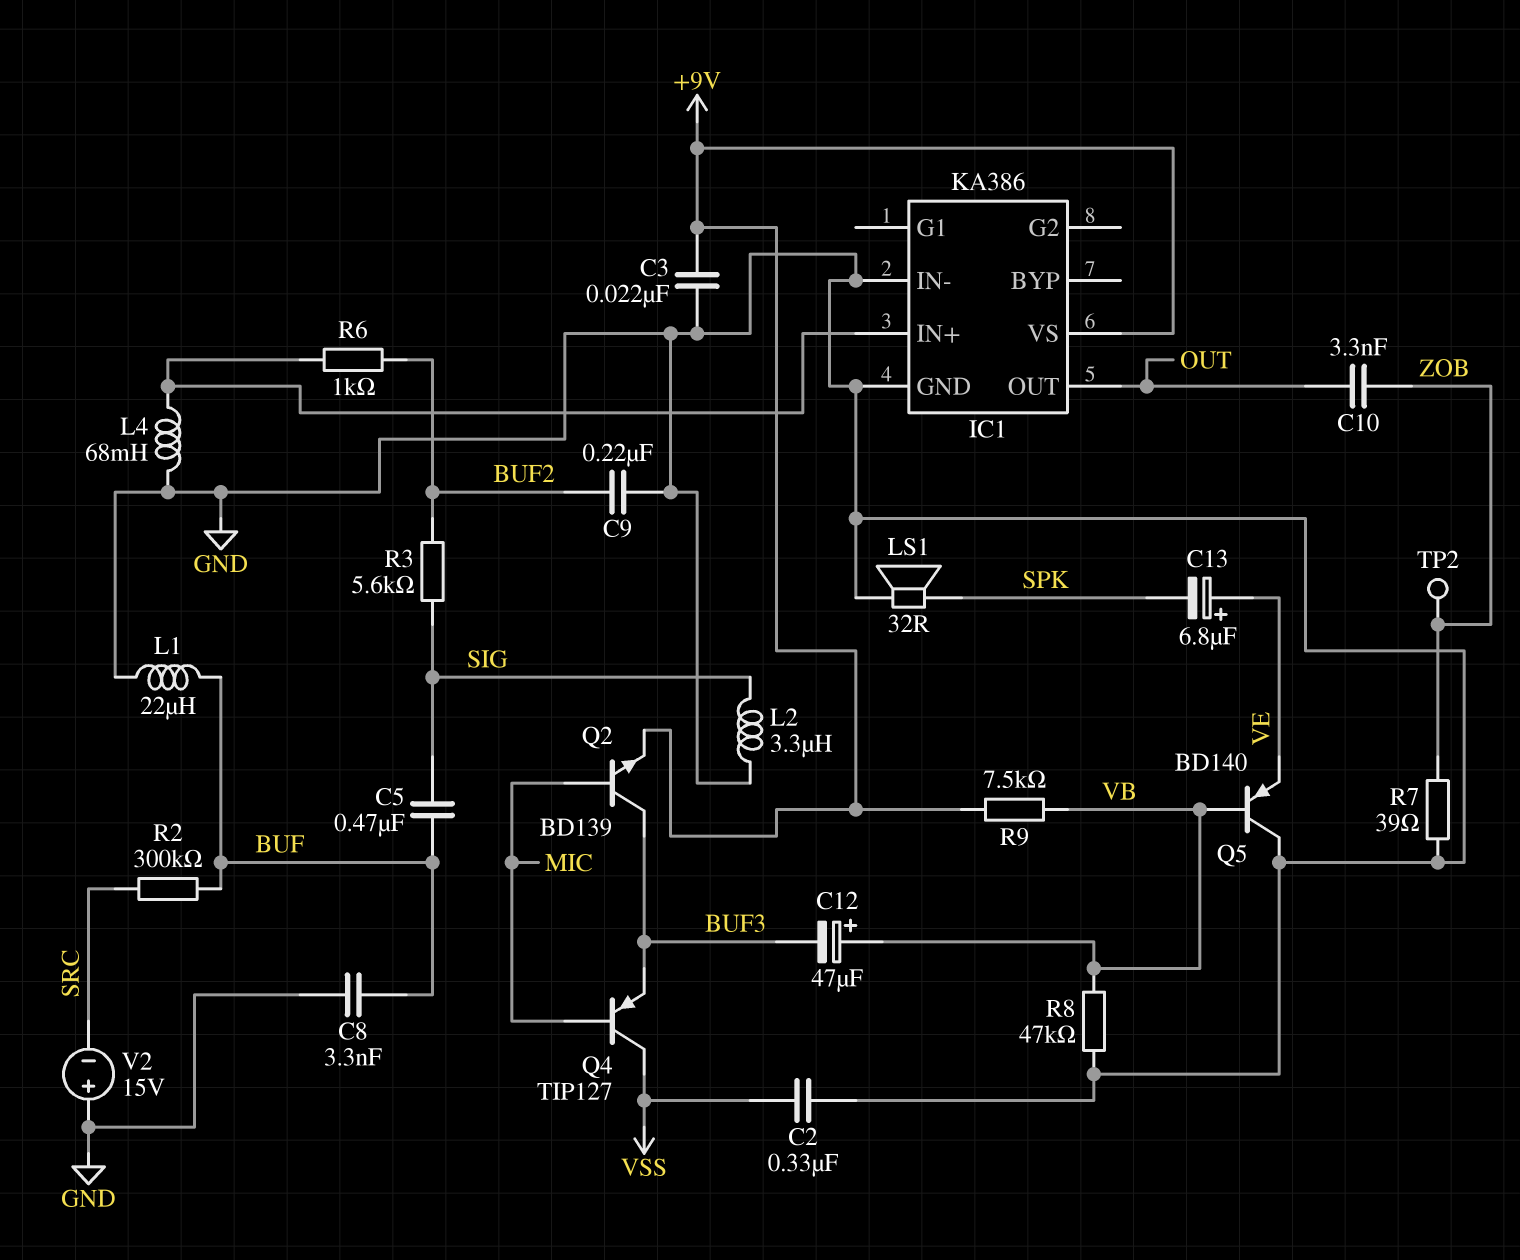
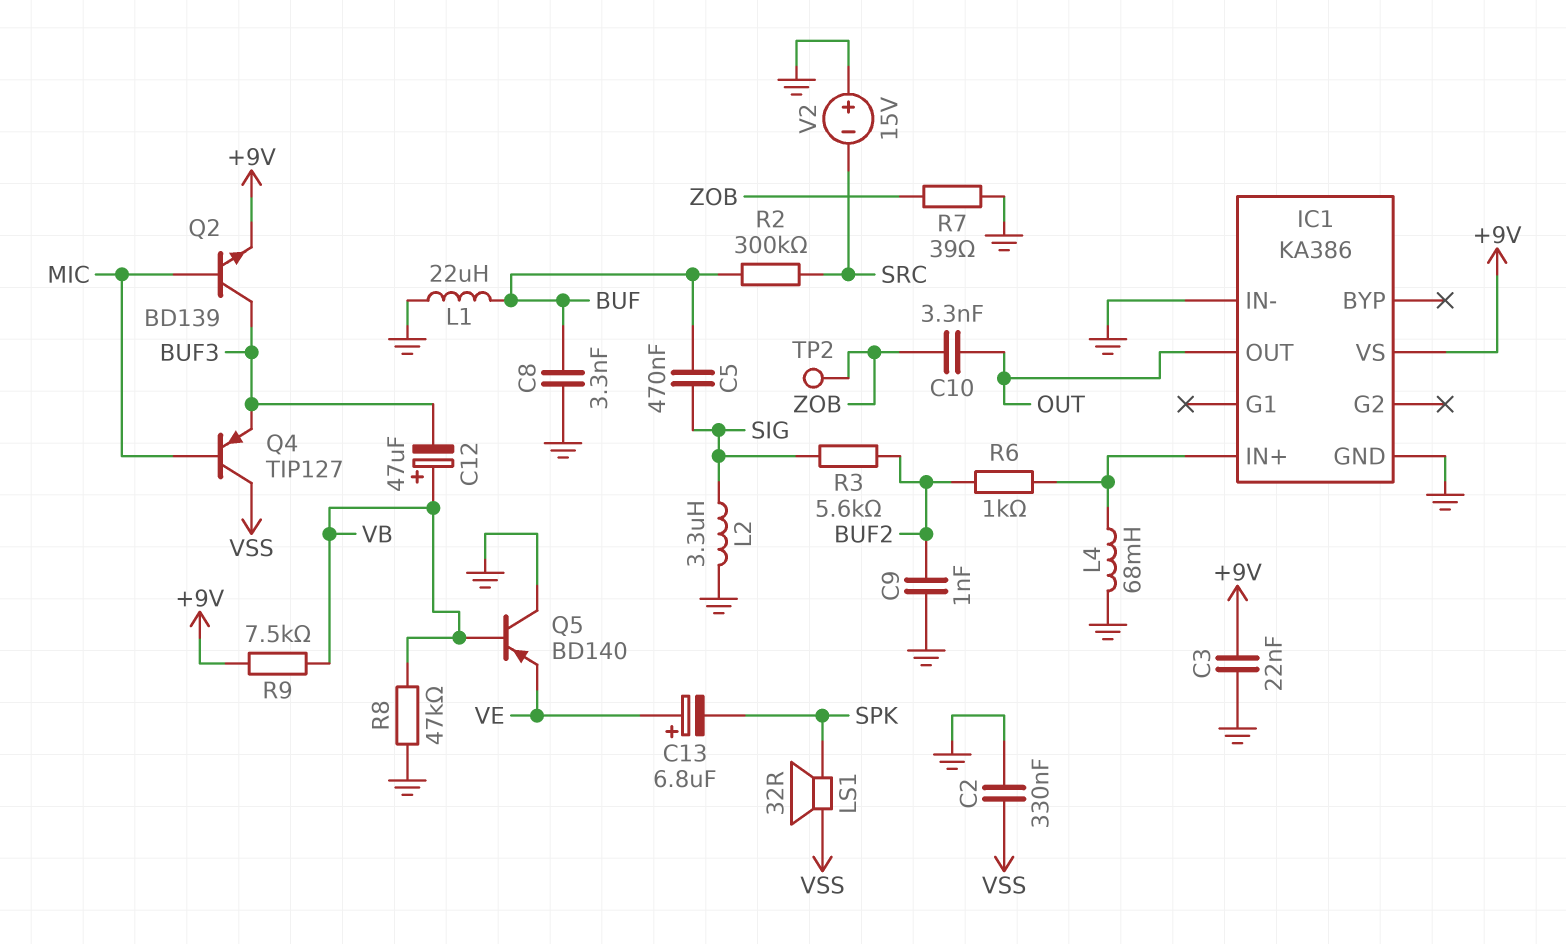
C9: 220nF (BUF2, GND) -> 1nF (BUF2, GND)
LS1: speaker 32R (GND, SPK) -> speaker 32R (SPK, VSS)

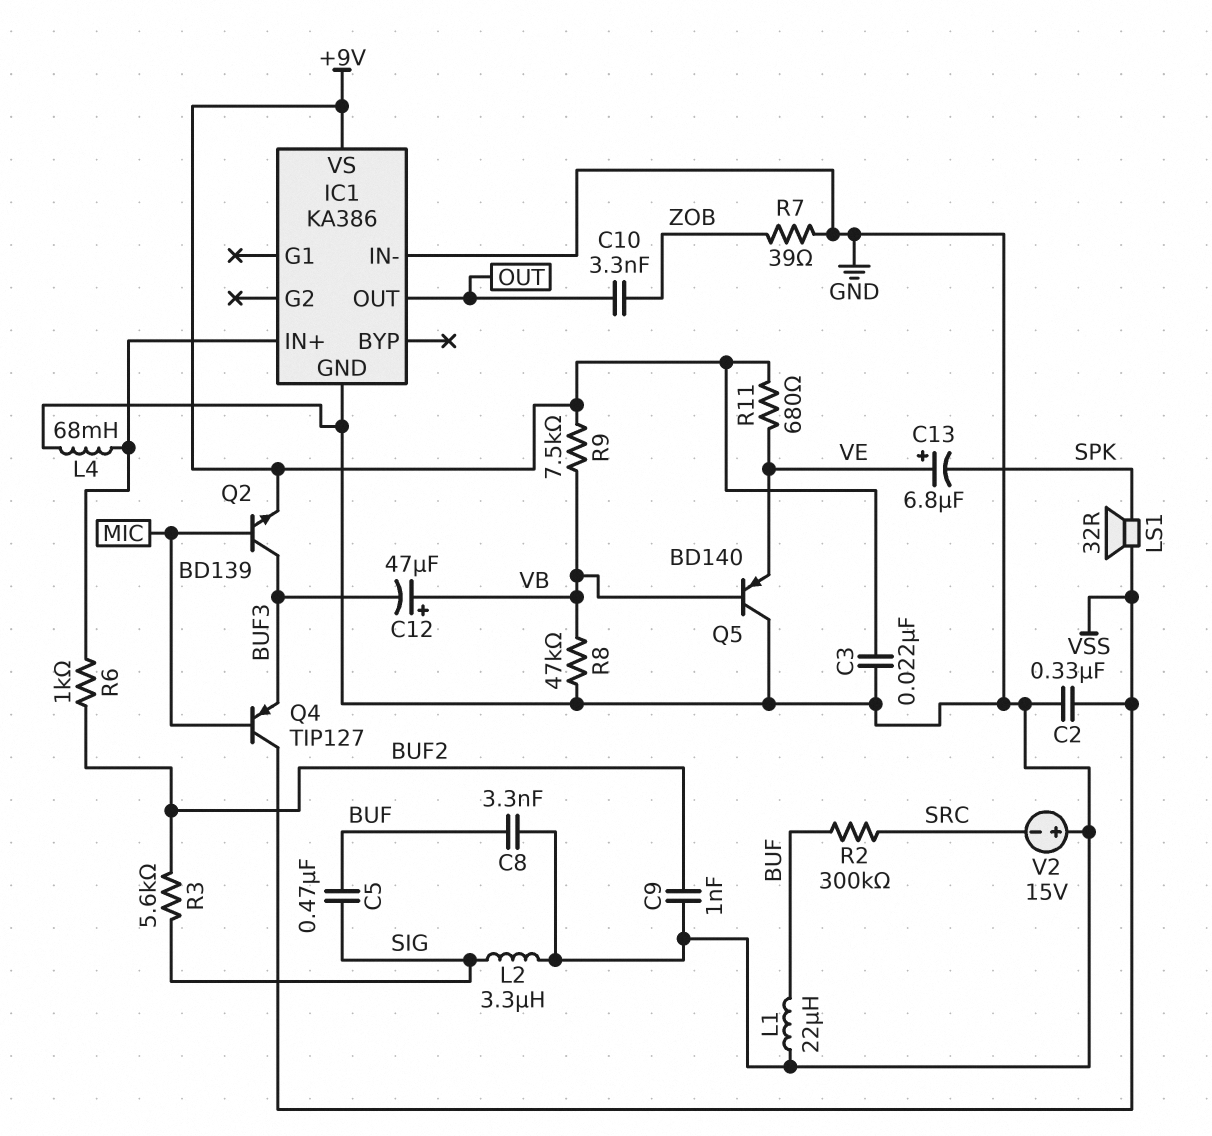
R11: none -> 680 (+9V, VE)
TP2: test point (ZOB) -> none

